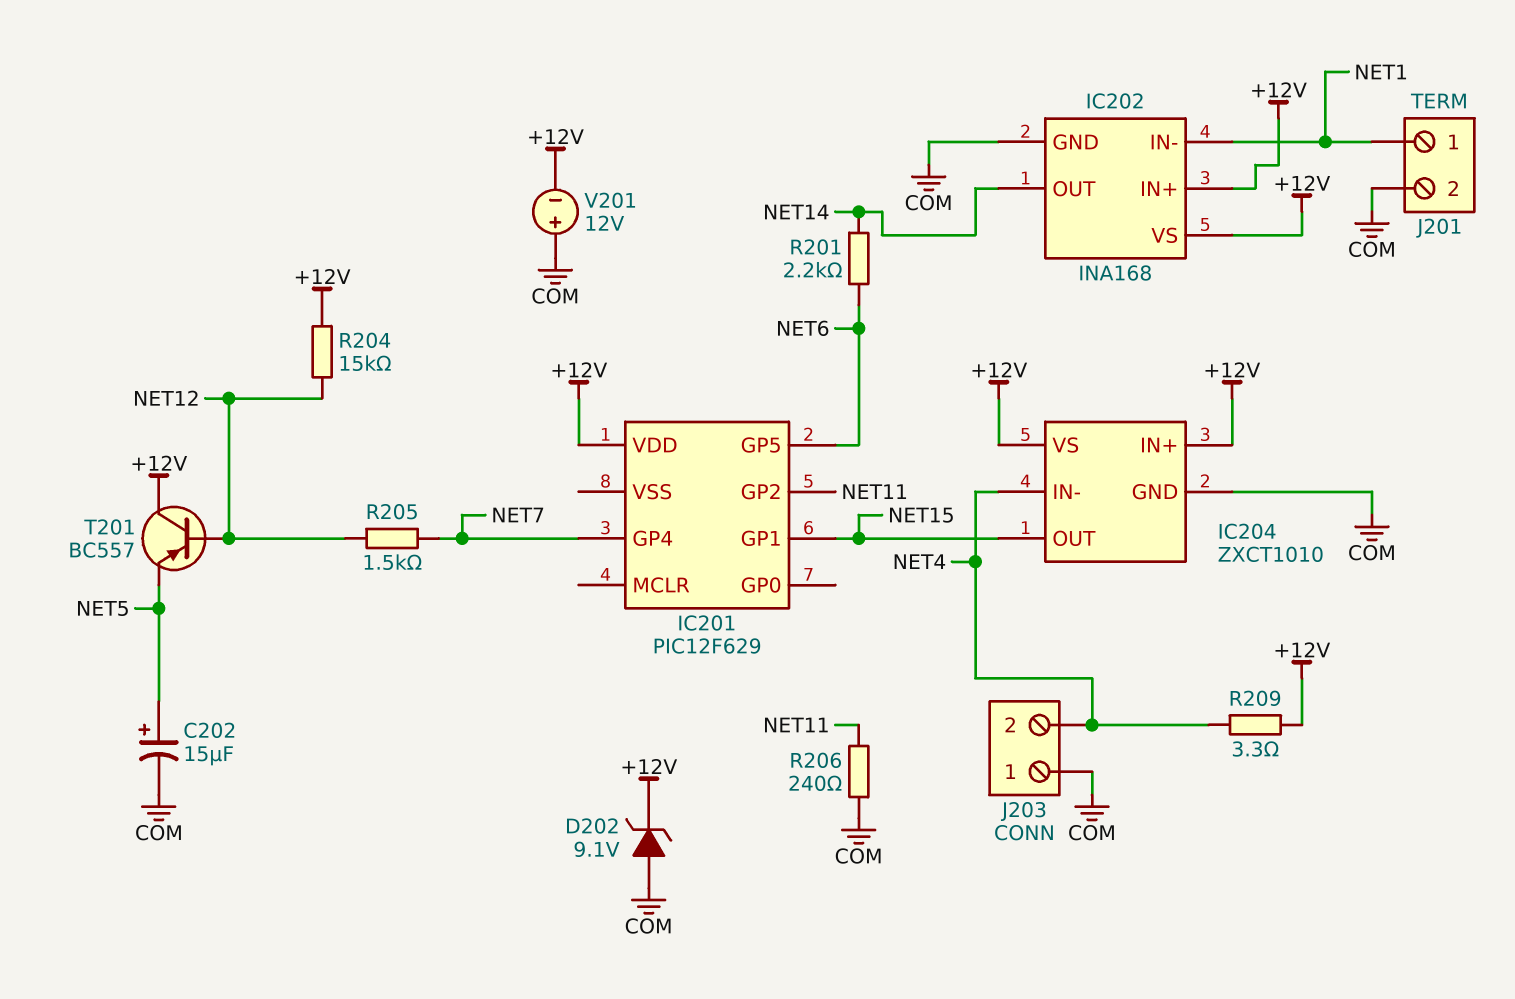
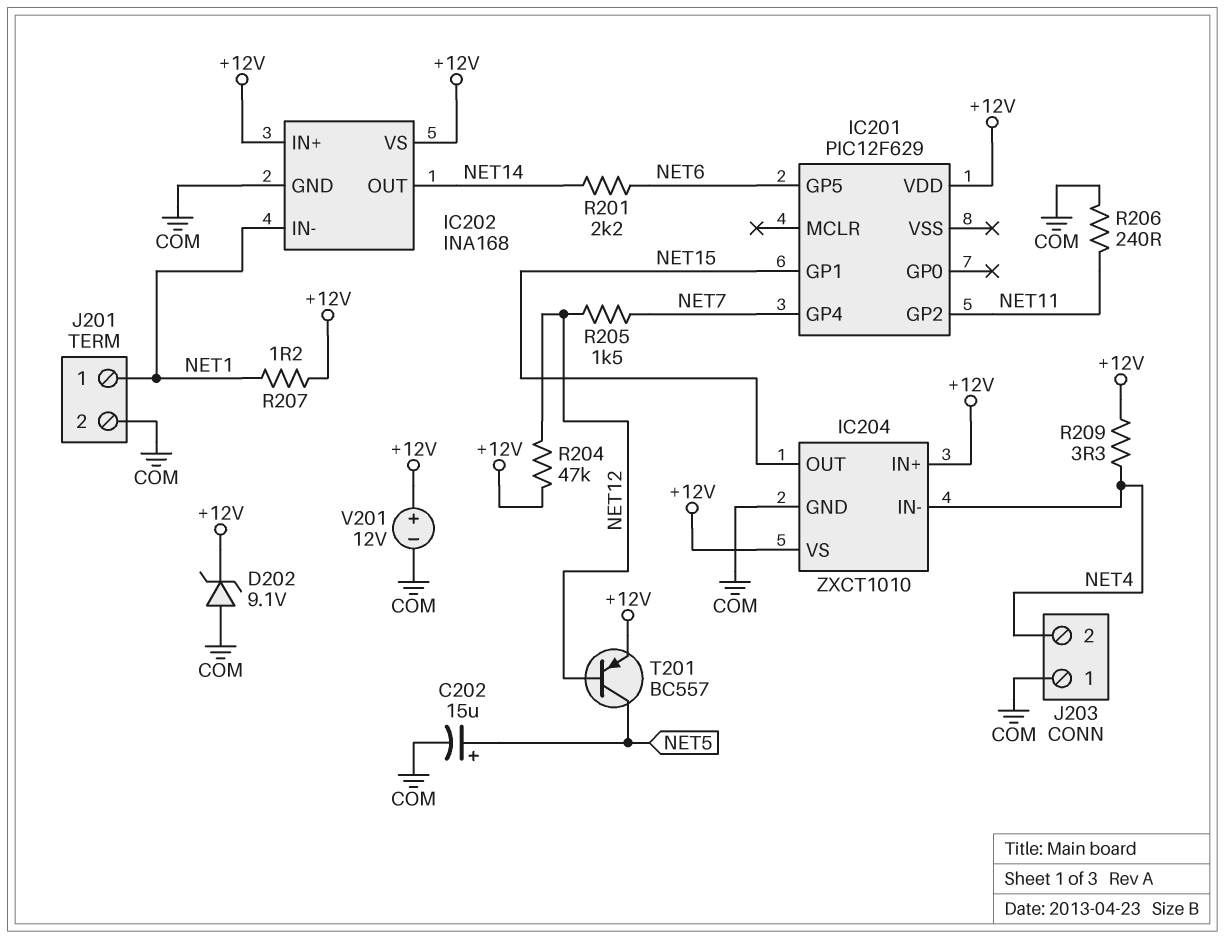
R204: 15k (+12V, NET12) -> 47k (+12V, NET12)
R207: none -> 1.2 (+12V, NET1)
T201: PNP BC557 (B NET12, C +12V, E NET5) -> PNP BC557 (B NET12, C NET5, E +12V)
V201: 12V (plus COM, minus +12V) -> 12V (plus +12V, minus COM)

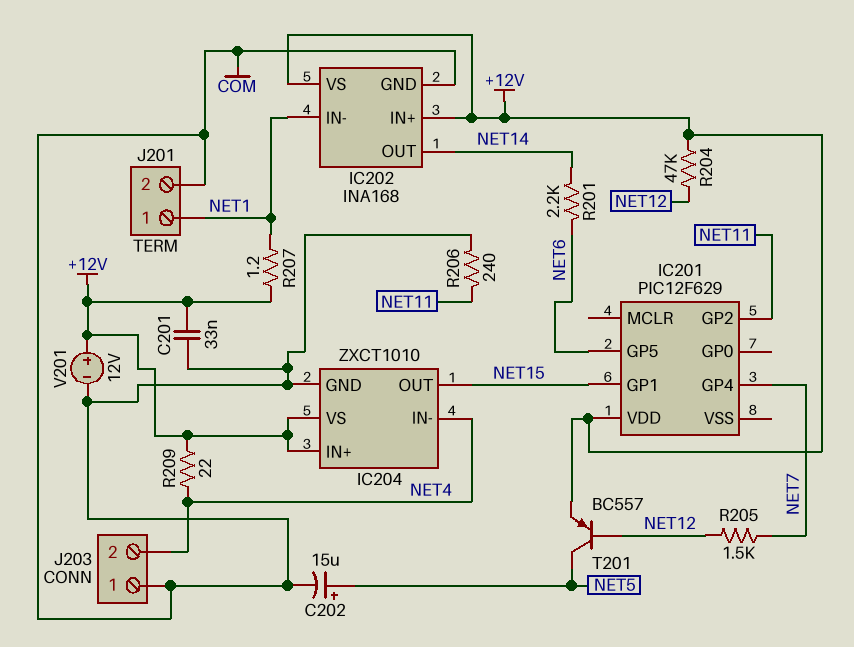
C201: none -> 33nF (+12V, COM)
D202: zener 9.1V (A COM, K +12V) -> none
R209: 3.3 (+12V, NET4) -> 22 (+12V, NET4)

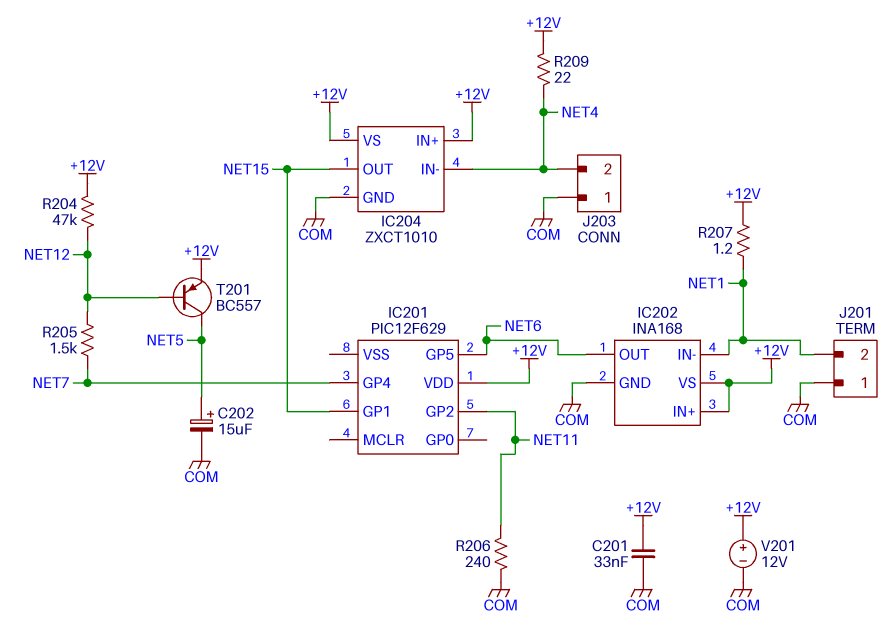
IC202 pin OUT: NET14 -> NET6
J201 pin 1: NET1 -> COM
J201 pin 2: COM -> NET1
R201: 2.2k (NET6, NET14) -> none

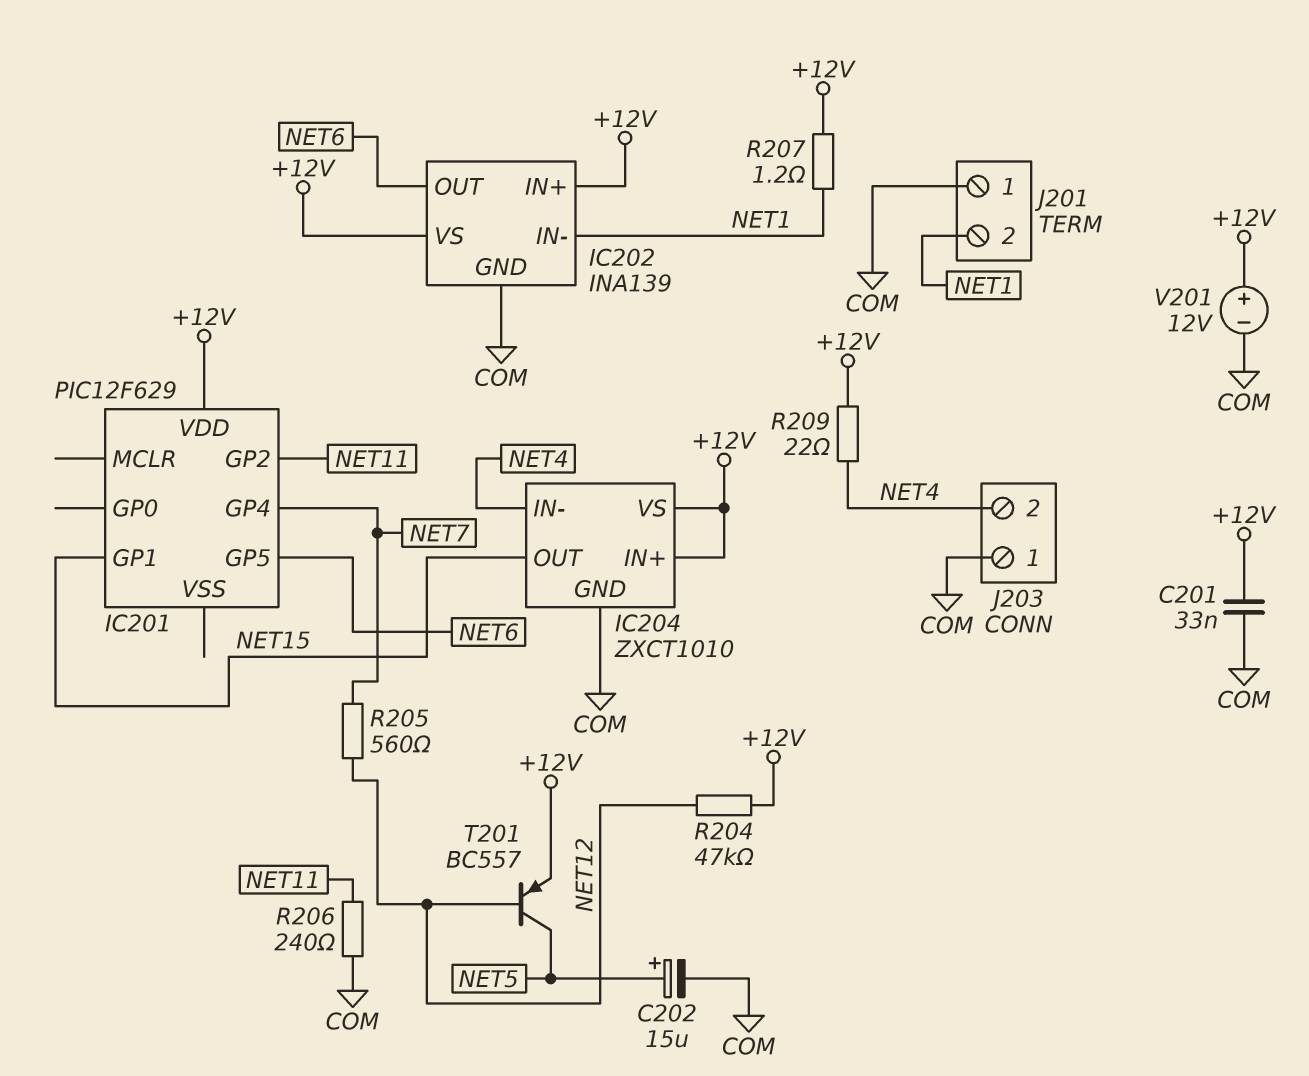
IC202: INA168 -> INA139
R205: 1.5k (NET7, NET12) -> 560 (NET7, NET12)

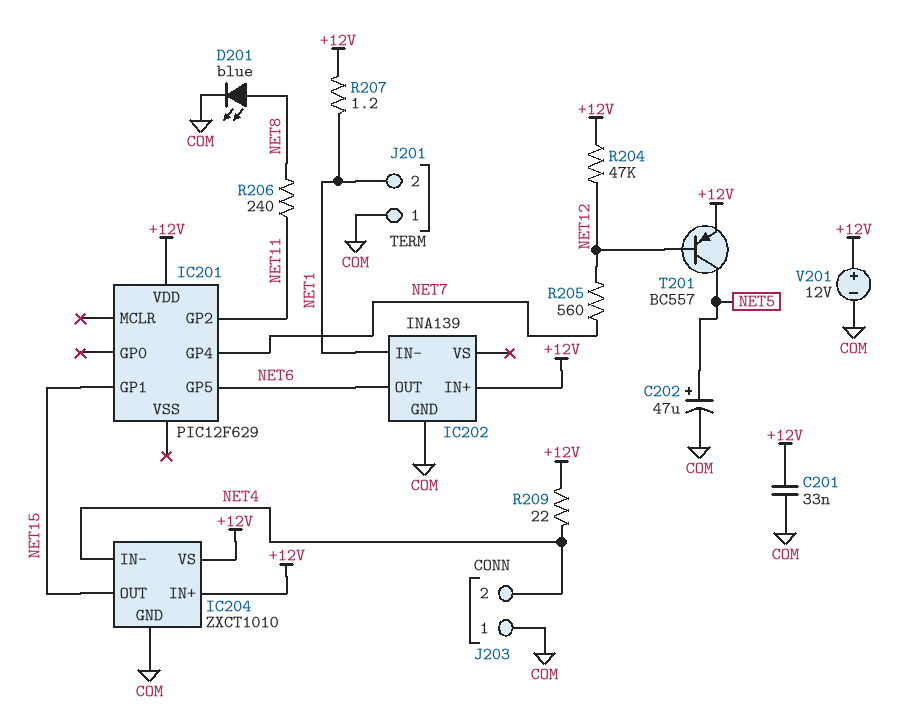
C202: 15uF (plus NET5, minus COM) -> 47uF (plus NET5, minus COM)
D201: none -> LED blue (A NET8, K COM)
IC202 pin VS: +12V -> none
R206: 240 (COM, NET11) -> 240 (NET8, NET11)

